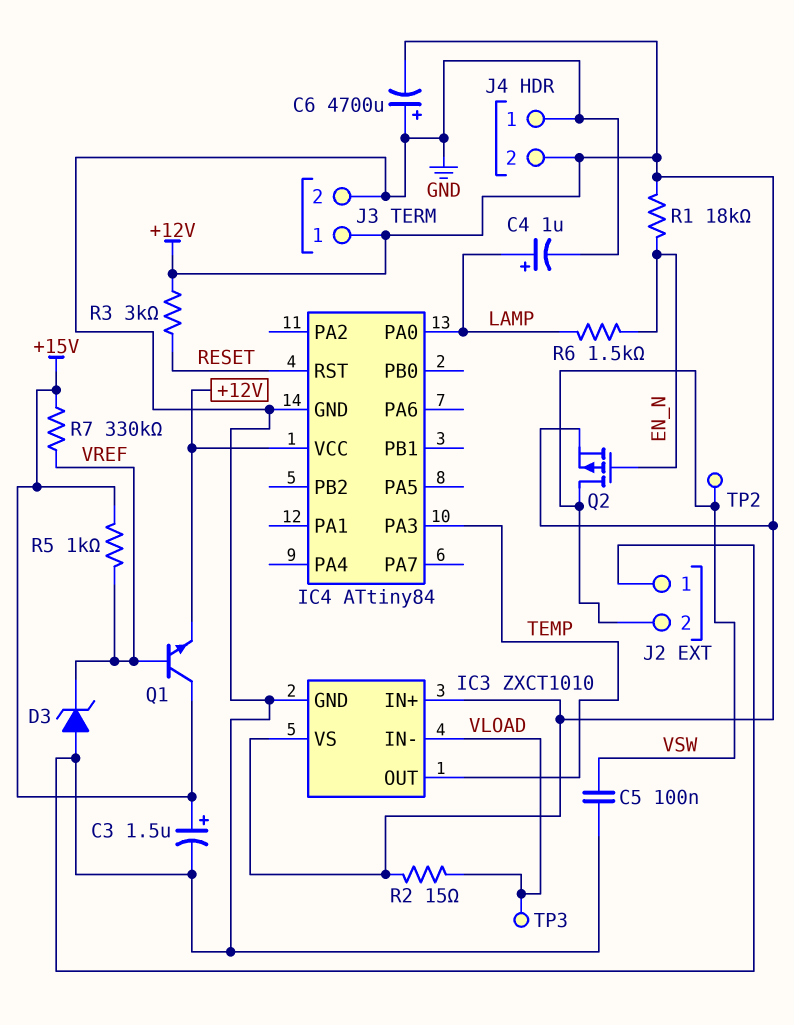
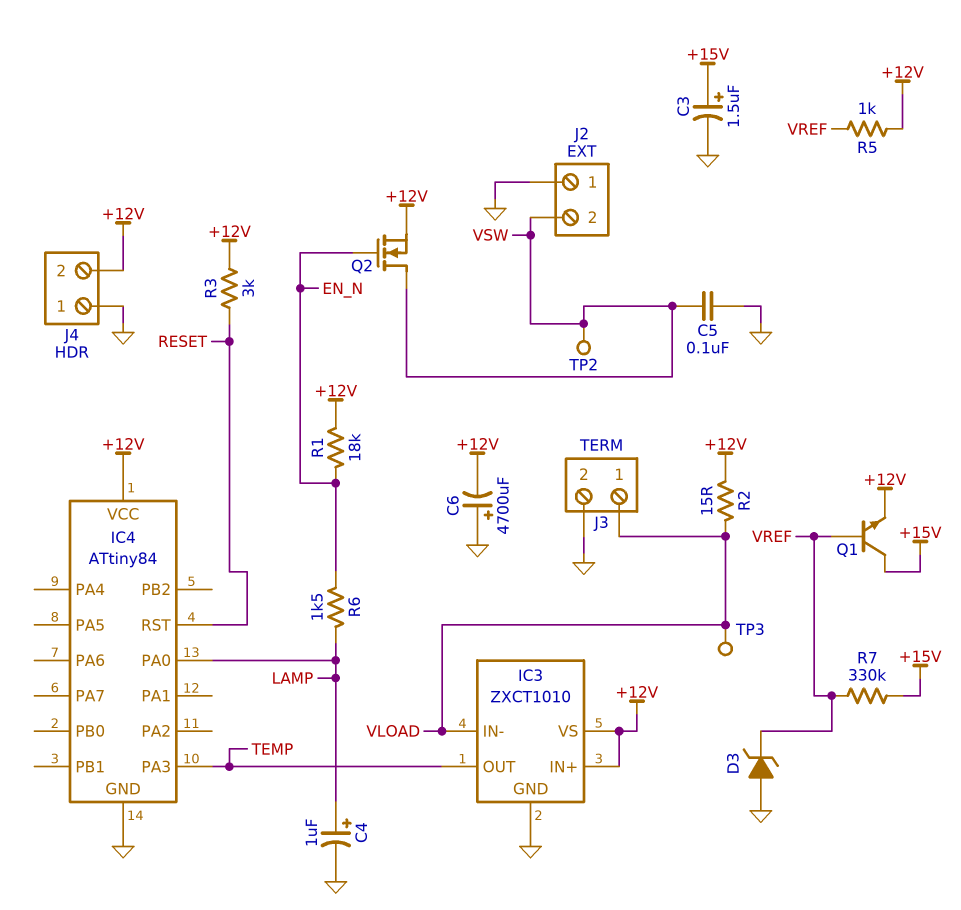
J3 pin 1: +12V -> VLOAD
Q2: PMOS (G EN_N, D VSW, S +12V) -> NMOS (G EN_N, D VSW, S +12V)
R5: 1k (+15V, VREF) -> 1k (+12V, VREF)

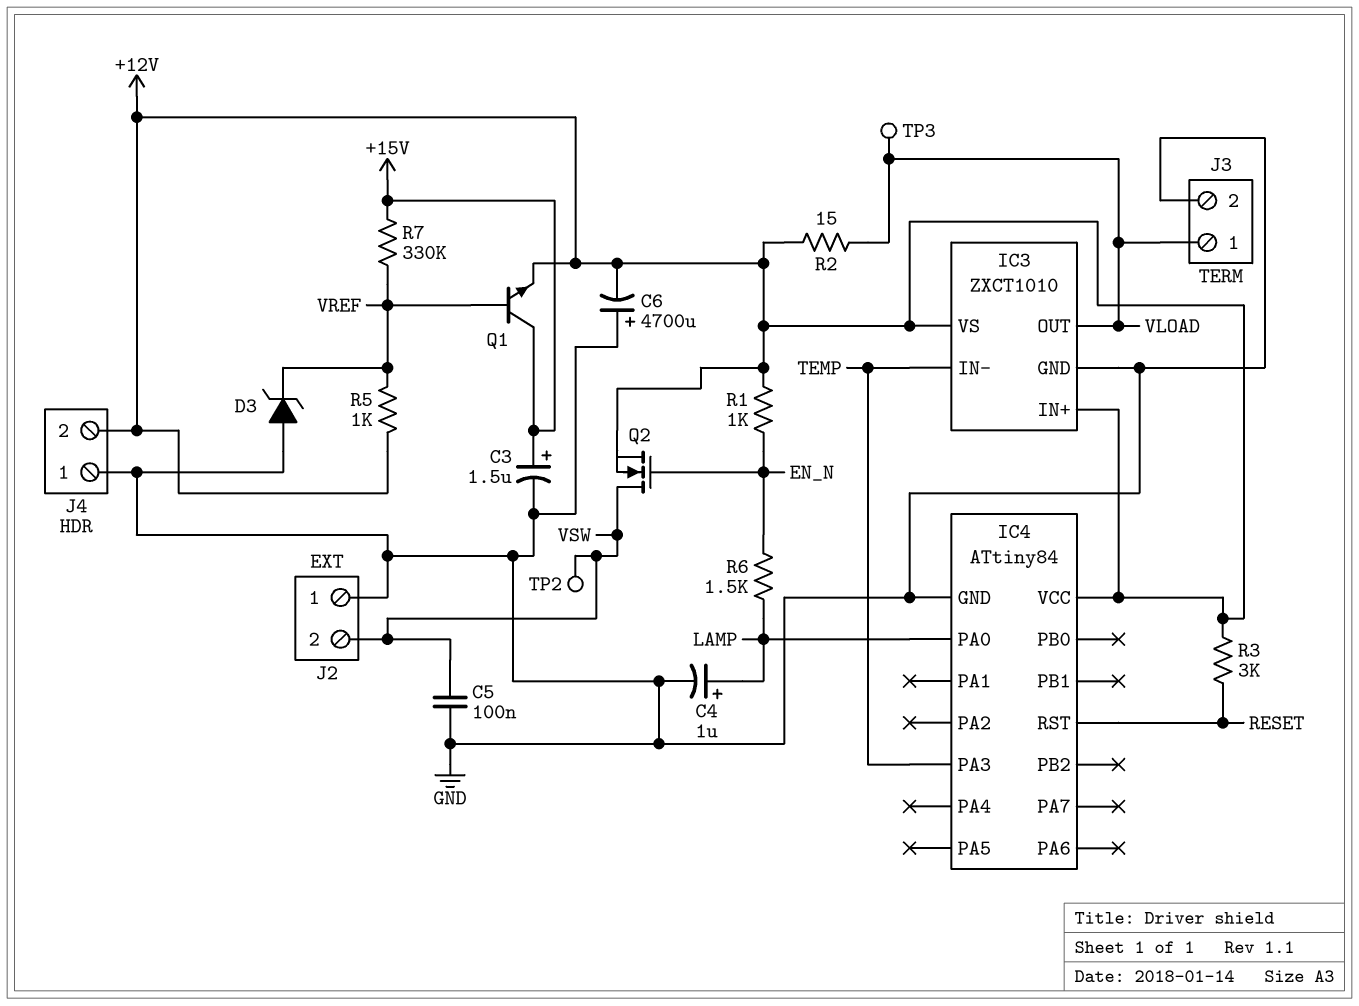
IC3 pin IN-: VLOAD -> TEMP
IC3 pin OUT: TEMP -> VLOAD
R1: 18k (+12V, EN_N) -> 1k (+12V, EN_N)

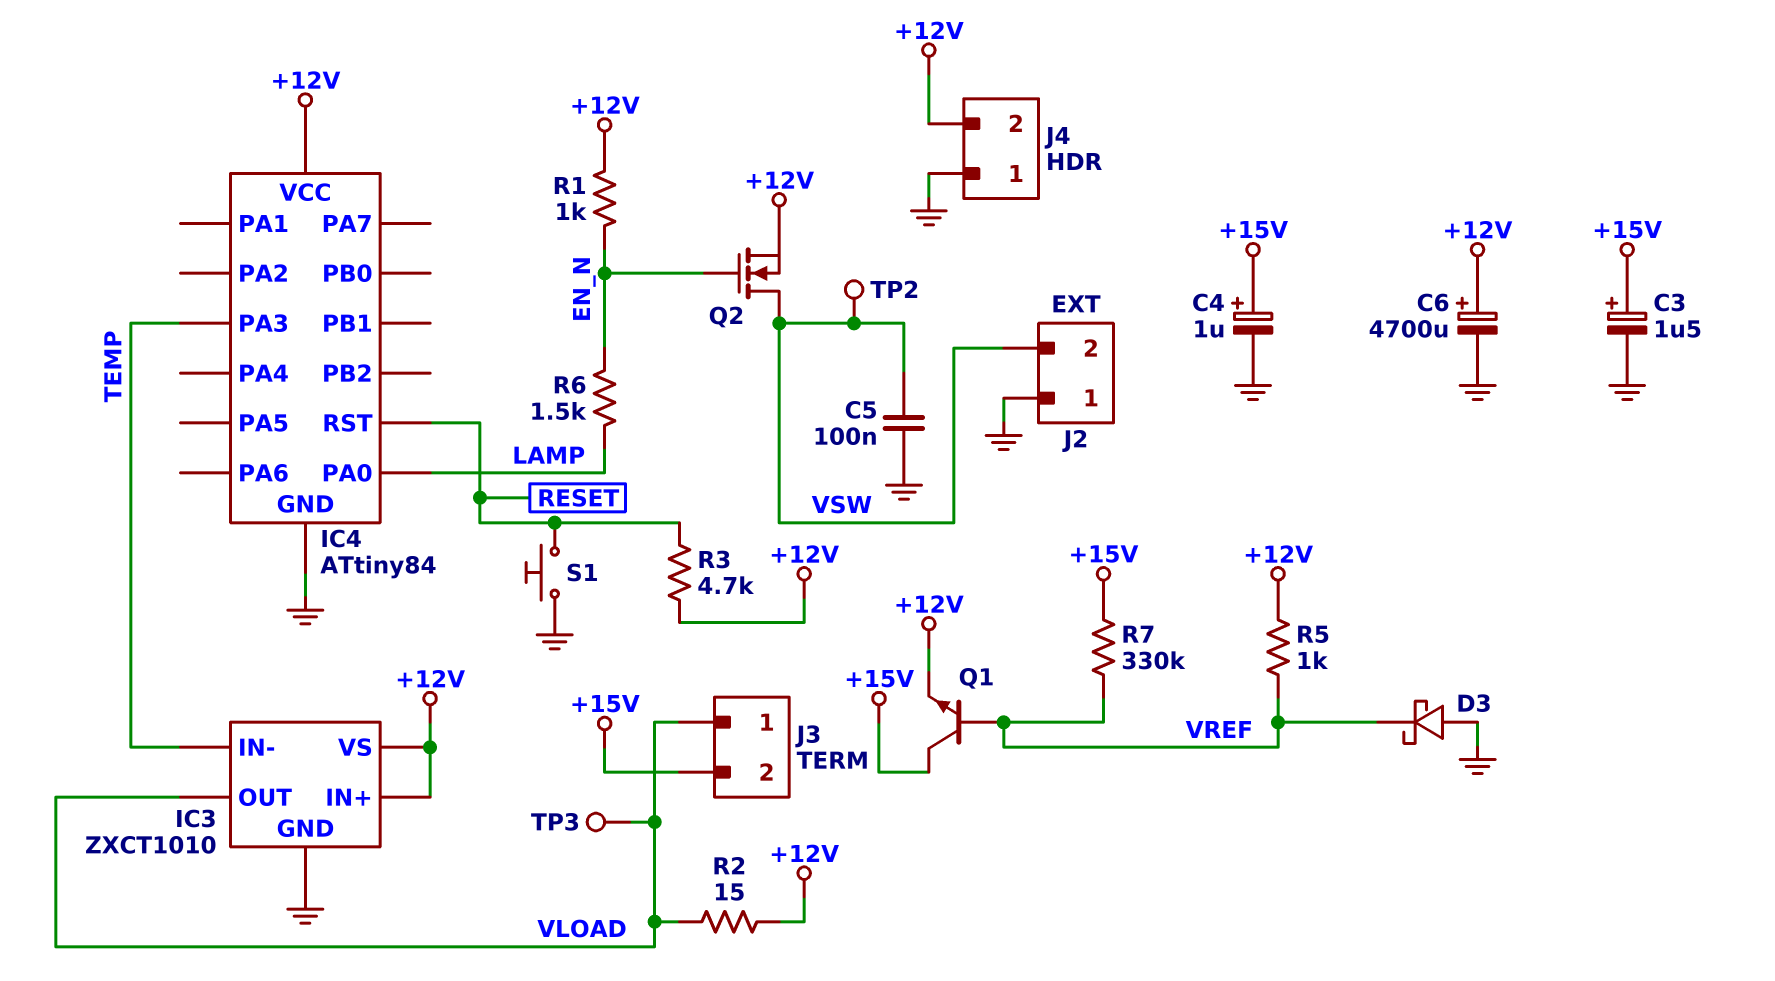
C4: 1uF (plus LAMP, minus GND) -> 1uF (plus +15V, minus GND)
C6: 4700uF (plus GND, minus +12V) -> 4700uF (plus +12V, minus GND)
D3: zener (A GND, K VREF) -> schottky (A GND, K VREF)
J3 pin 2: GND -> +15V
R3: 3k (+12V, RESET) -> 4.7k (+12V, RESET)
S1: none -> button (GND, RESET)

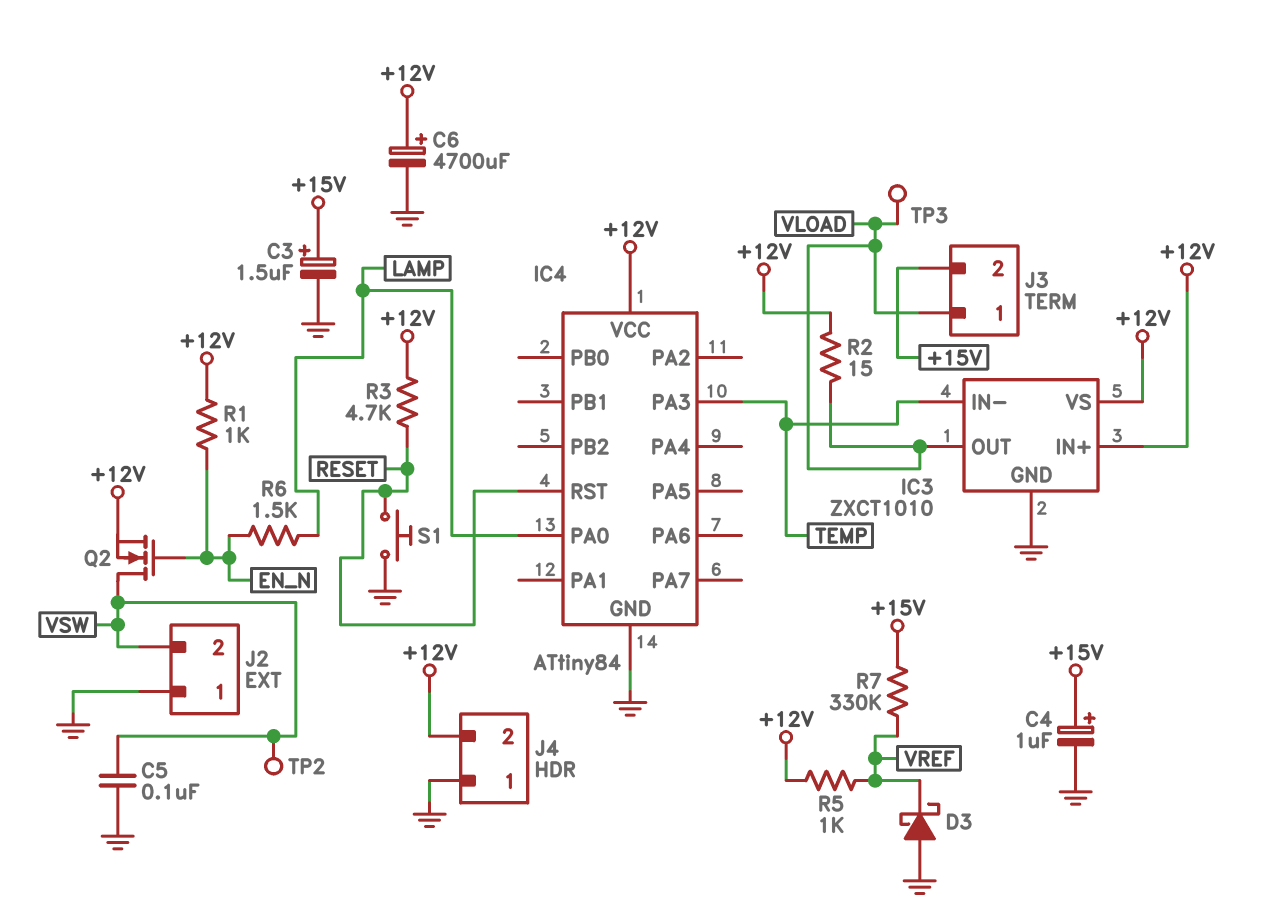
Q1: NPN (B VREF, C +15V, E +12V) -> none

